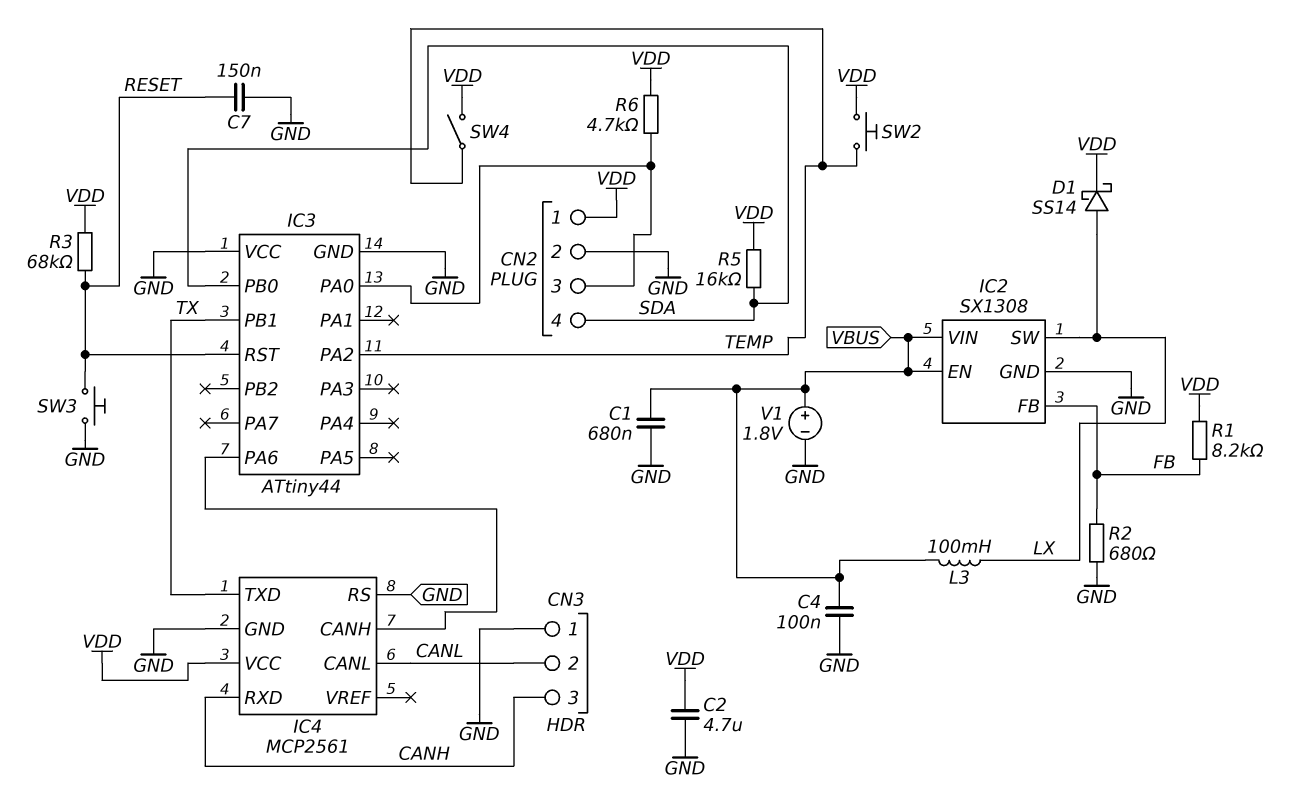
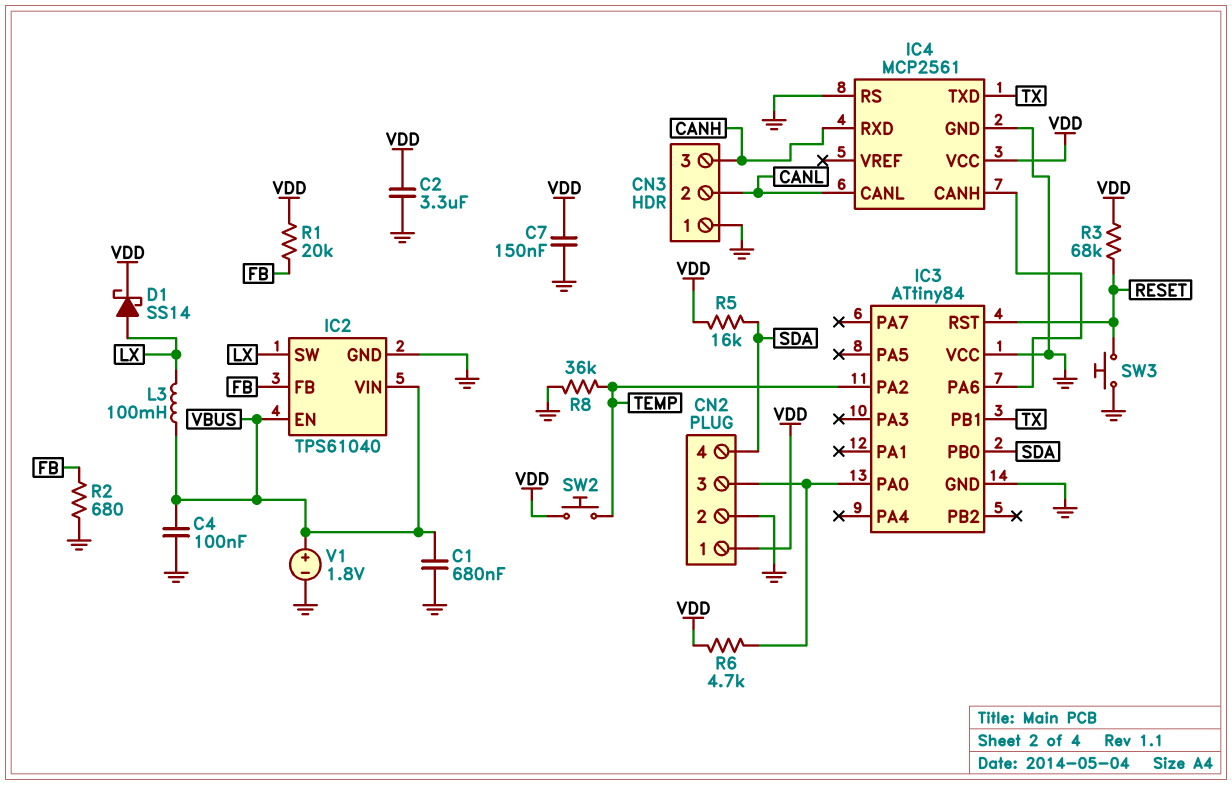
C2: 4.7uF (GND, VDD) -> 3.3uF (GND, VDD)
C7: 150nF (GND, RESET) -> 150nF (GND, VDD)
IC2: SX1308 -> TPS61040
IC3: ATtiny44 -> ATtiny84
R1: 8.2k (FB, VDD) -> 20k (FB, VDD)
R8: none -> 36k (GND, TEMP)
SW4: switch (TEMP, VDD) -> none

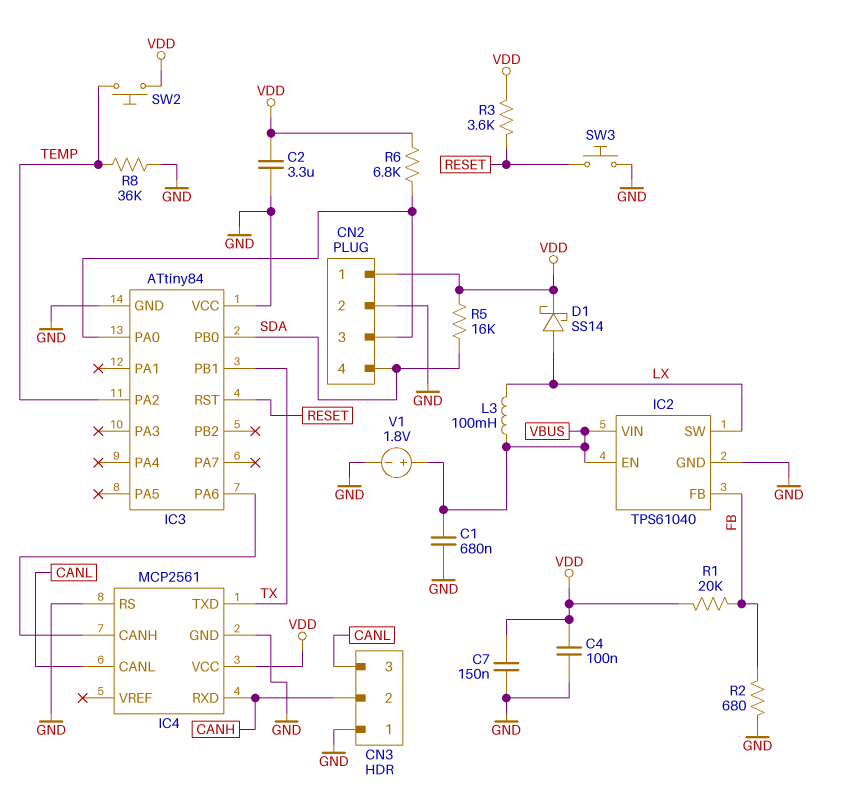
C4: 100nF (GND, VBUS) -> 100nF (GND, VDD)
CN3 pin 2: CANL -> CANH
CN3 pin 3: CANH -> CANL
R3: 68k (RESET, VDD) -> 3.6k (RESET, VDD)
R6: 4.7k (CN2/3, VDD) -> 6.8k (CN2/3, VDD)

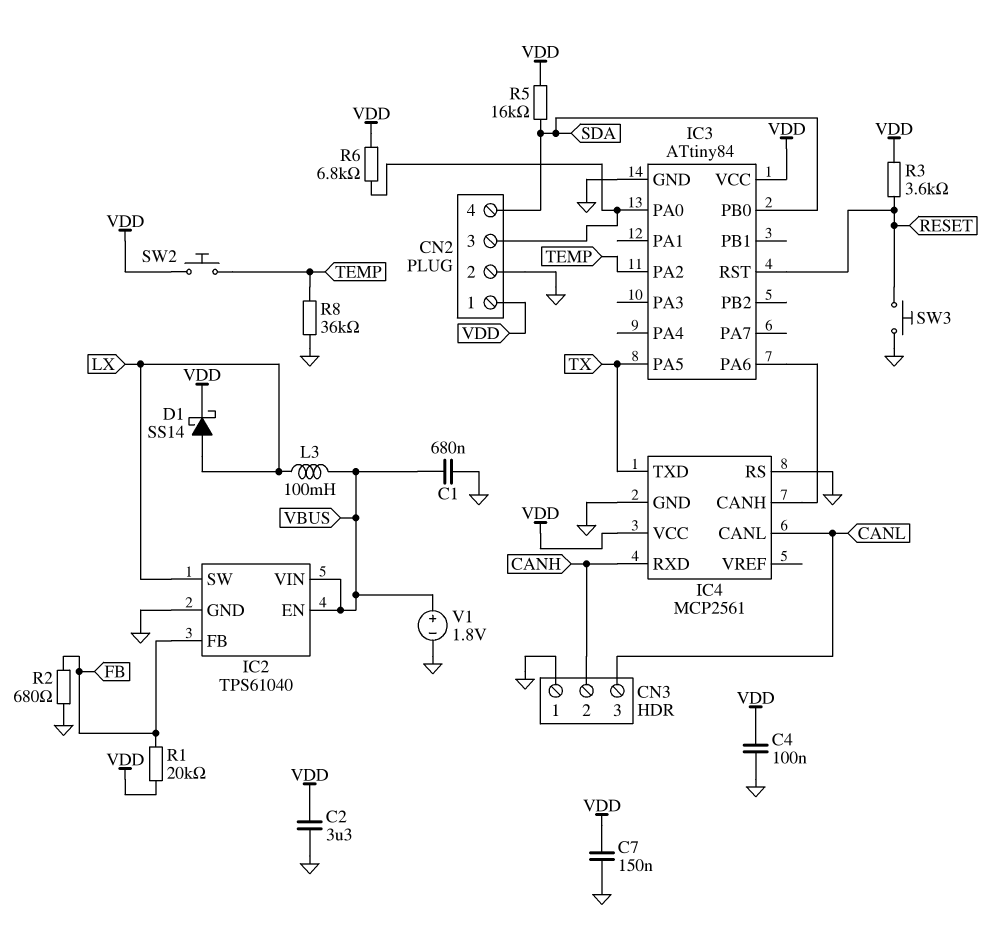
IC3 pin PA5: none -> TX
IC3 pin PB1: TX -> none
IC3 pin VCC: GND -> VDD

